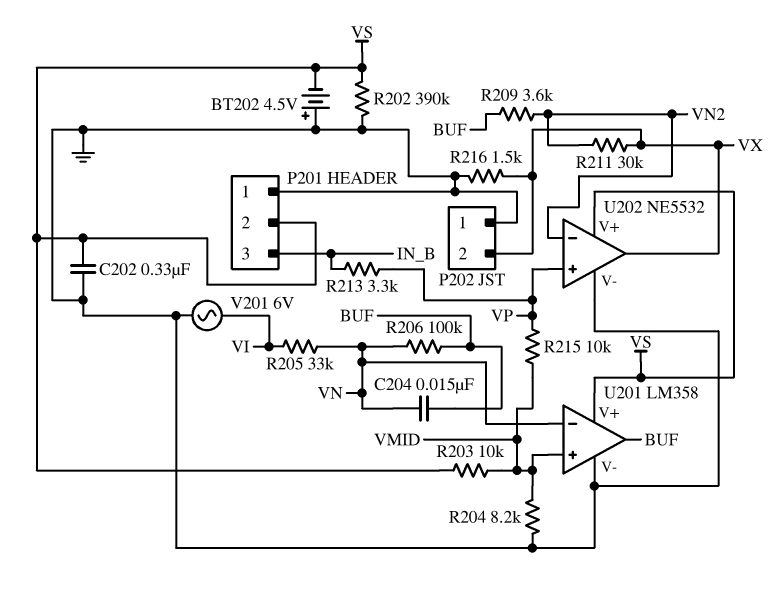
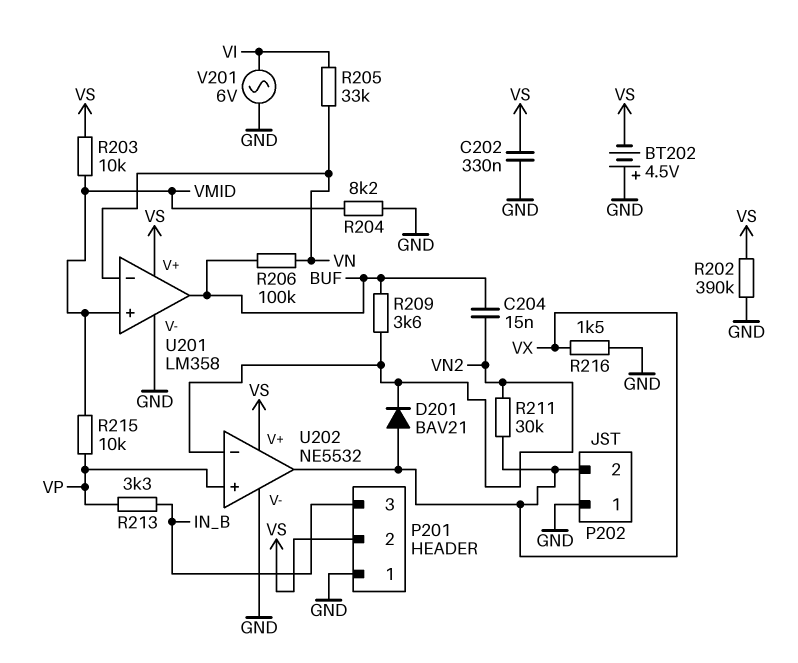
C204: 15nF (BUF, VN) -> 15nF (BUF, VN2)
D201: none -> diode BAV21 (A VX, K VN2)

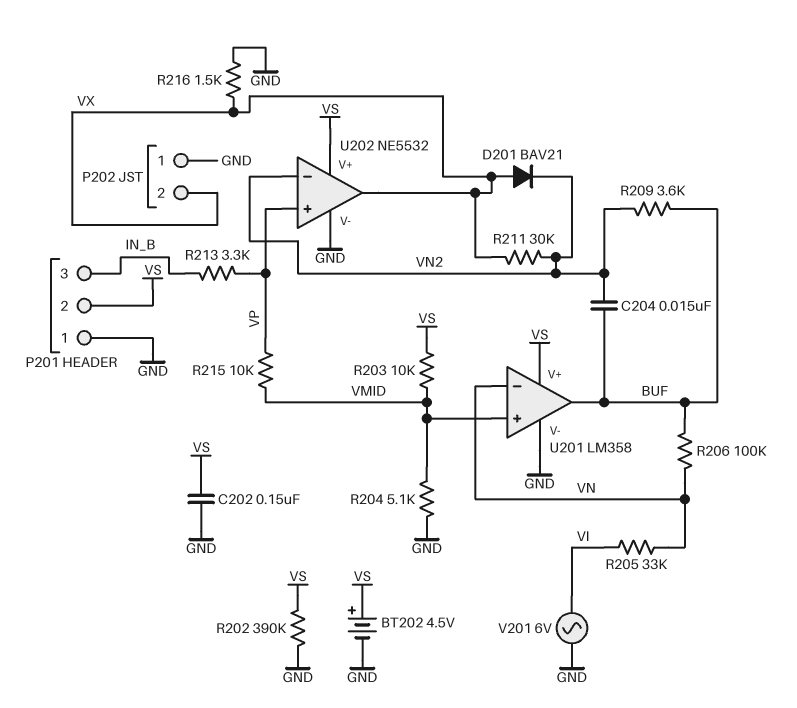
BT202: 4.5V (plus GND, minus VS) -> 4.5V (plus VS, minus GND)
C202: 330nF (GND, VS) -> 150nF (GND, VS)
R204: 8.2k (GND, VMID) -> 5.1k (GND, VMID)

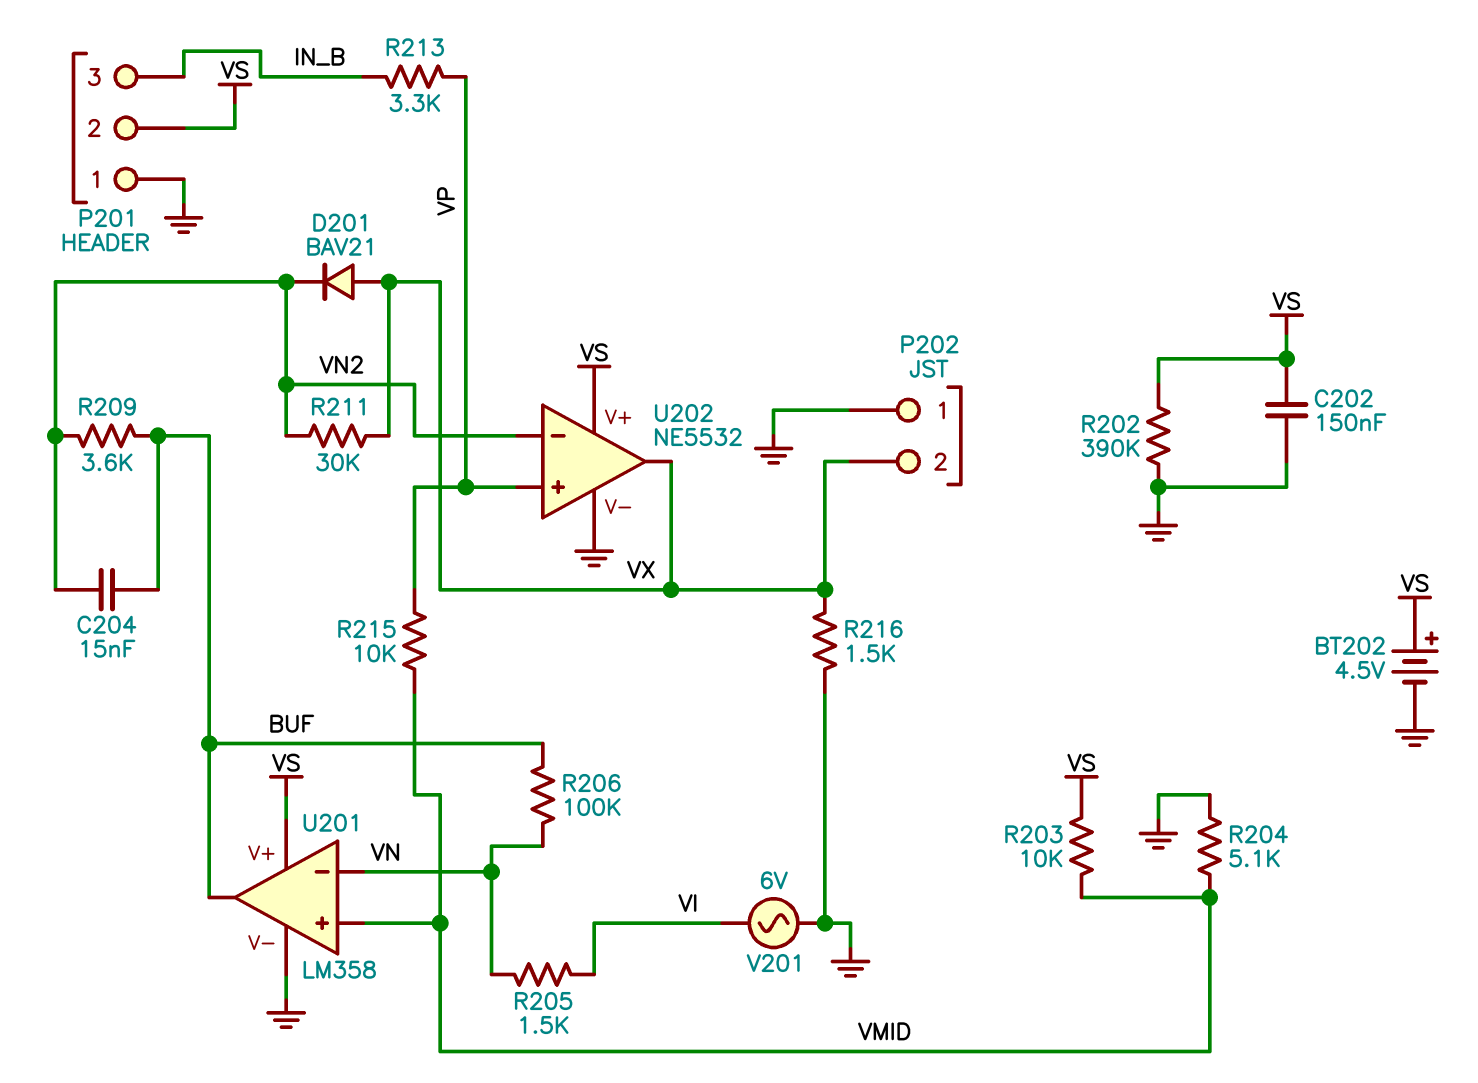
R205: 33k (VI, VN) -> 1.5k (VI, VN)

